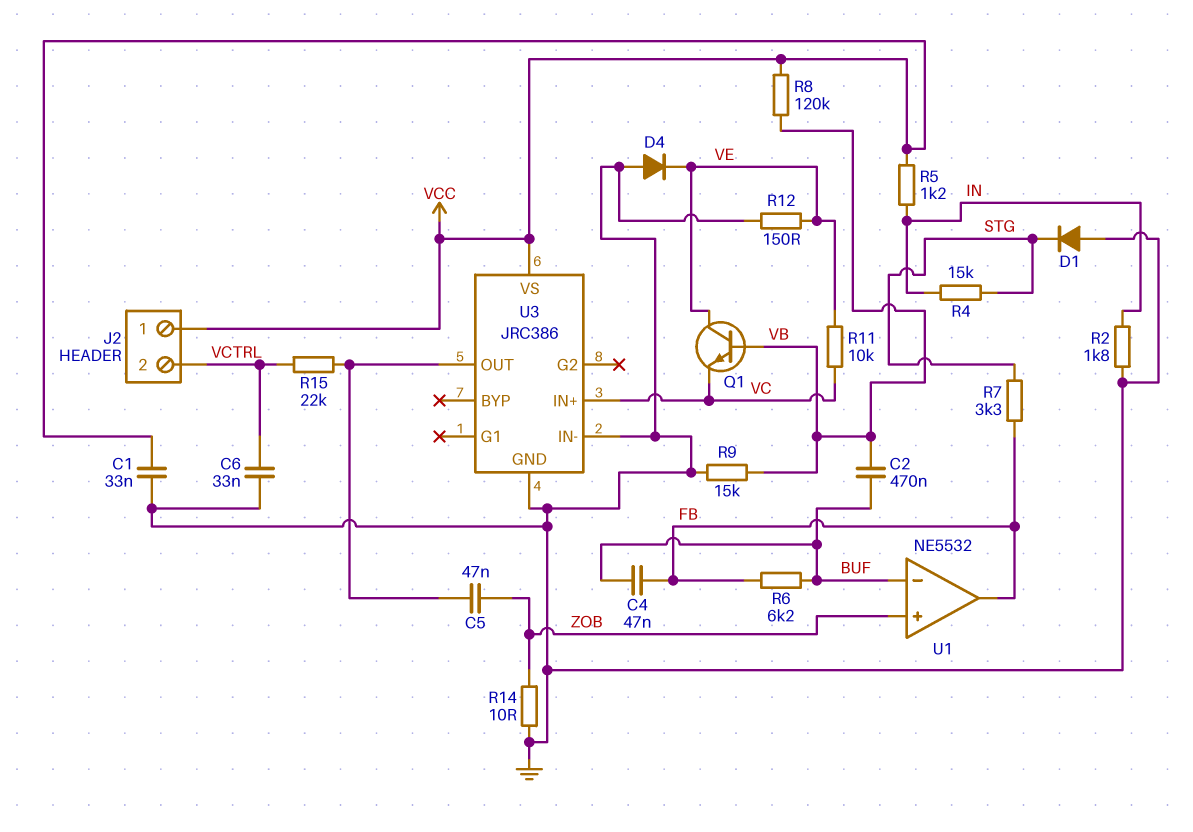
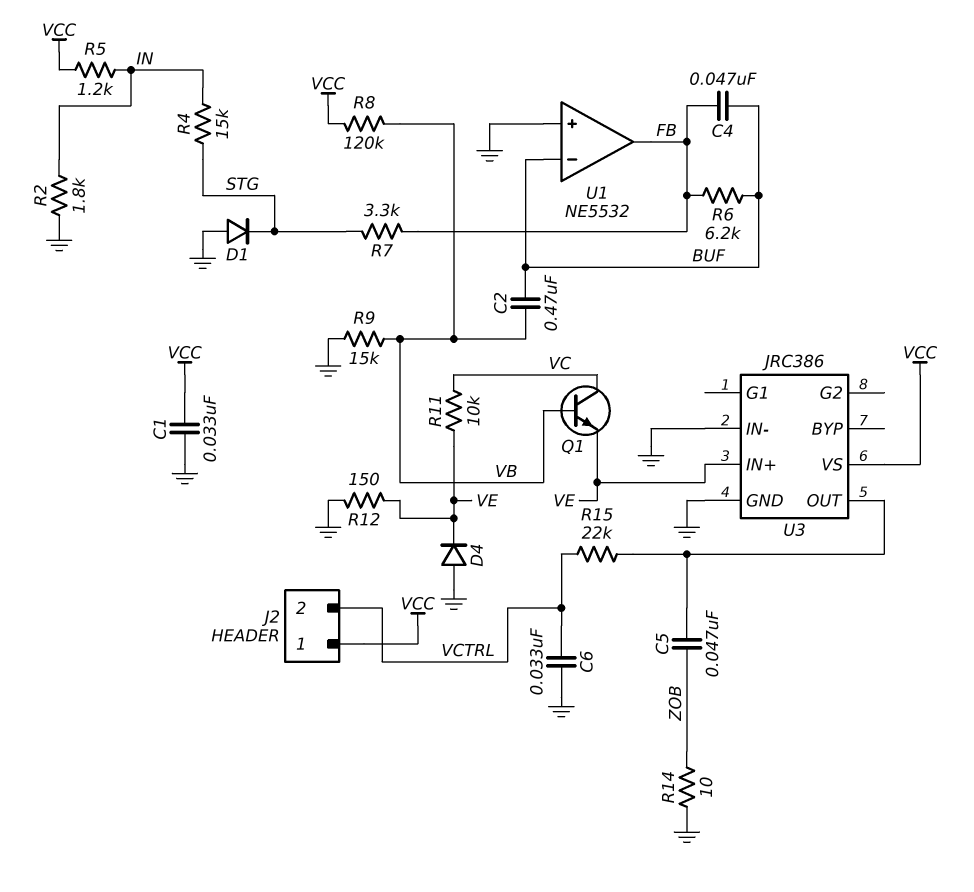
Q1: NPN (B VB, C VE, E VC) -> NPN (B VB, C VC, E VE)
U1 pin in+: ZOB -> GND
U3 pin IN+: VC -> VE

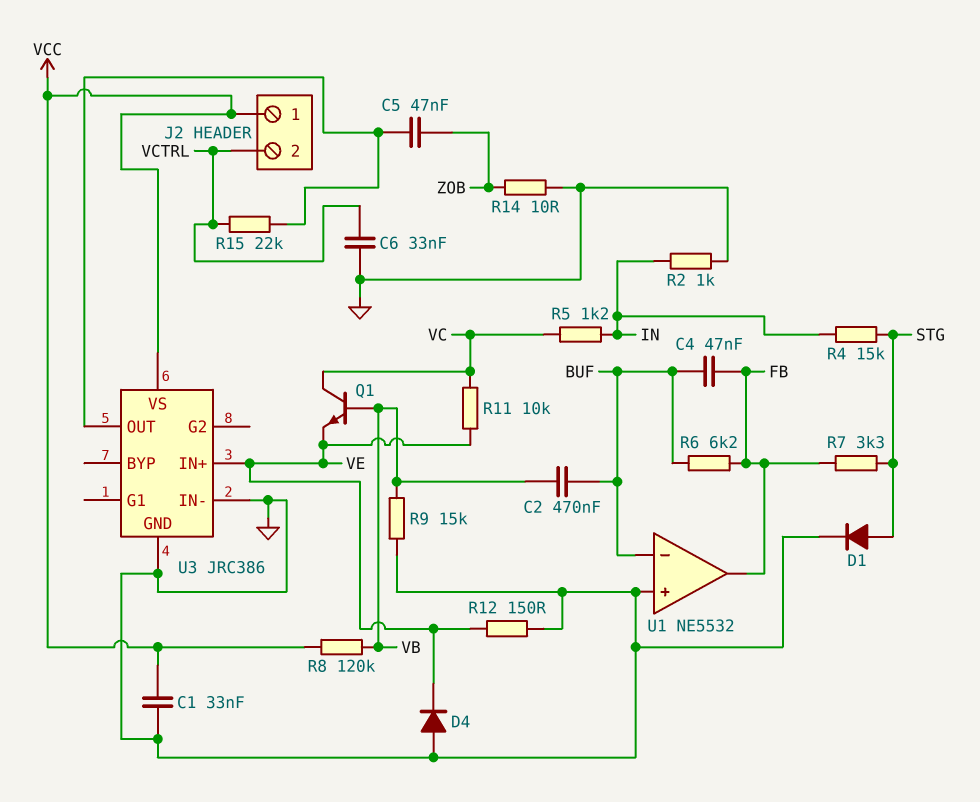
D1: diode (A GND, K STG) -> diode (A STG, K GND)
R2: 1.8k (GND, IN) -> 1k (GND, IN)
R5: 1.2k (IN, VCC) -> 1.2k (IN, VC)

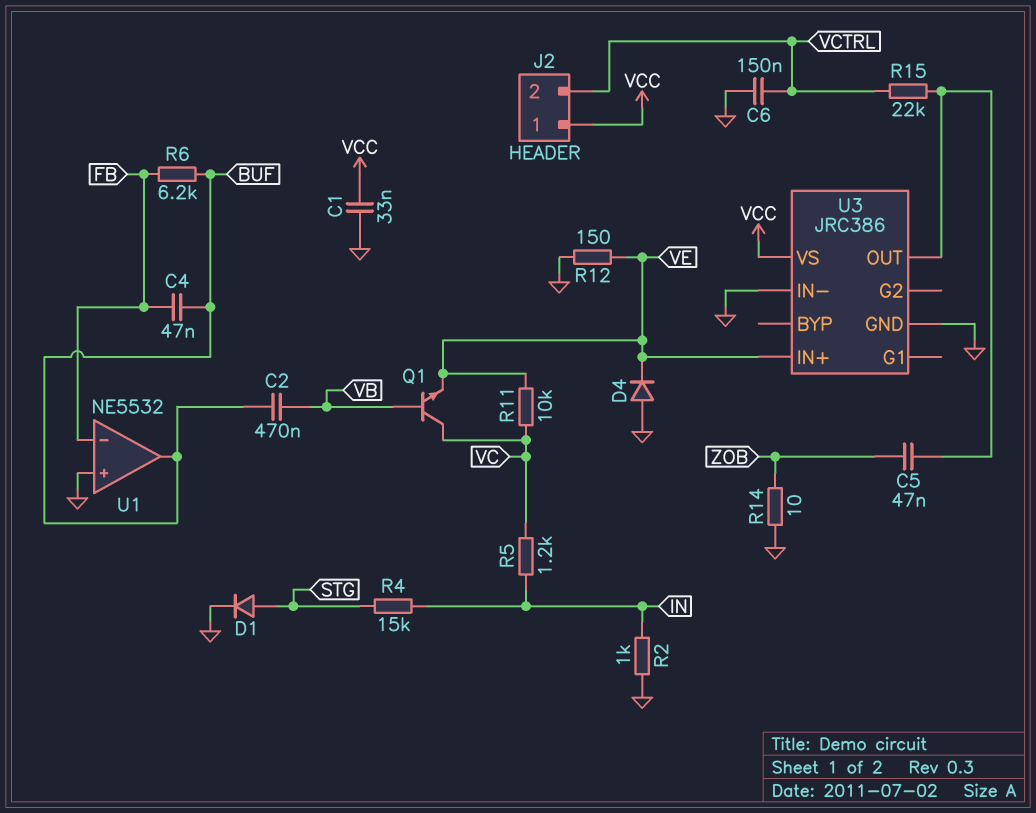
C6: 33nF (GND, VCTRL) -> 150nF (GND, VCTRL)
R7: 3.3k (FB, STG) -> none
R8: 120k (VB, VCC) -> none
R9: 15k (GND, VB) -> none
U1 pin in-: BUF -> FB
U1 pin out: FB -> BUF

